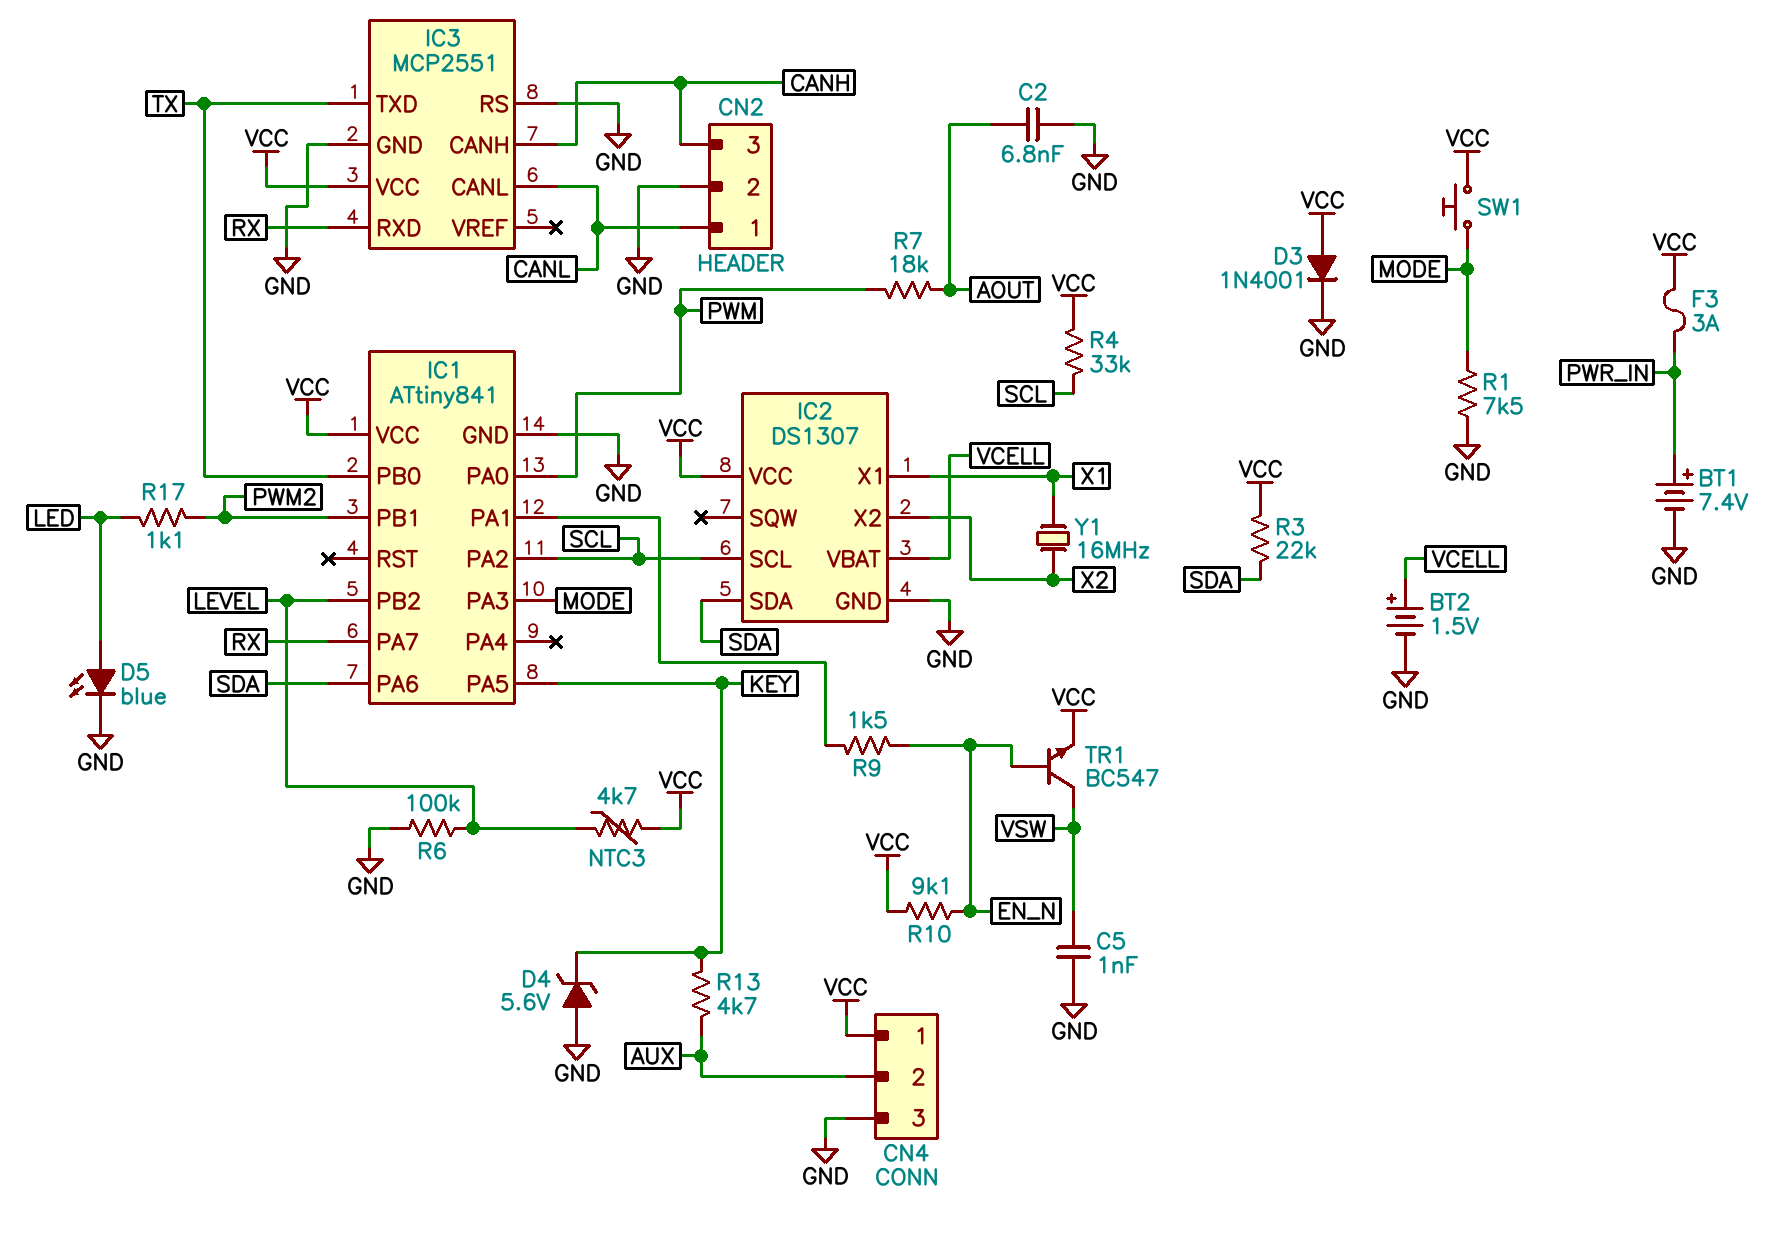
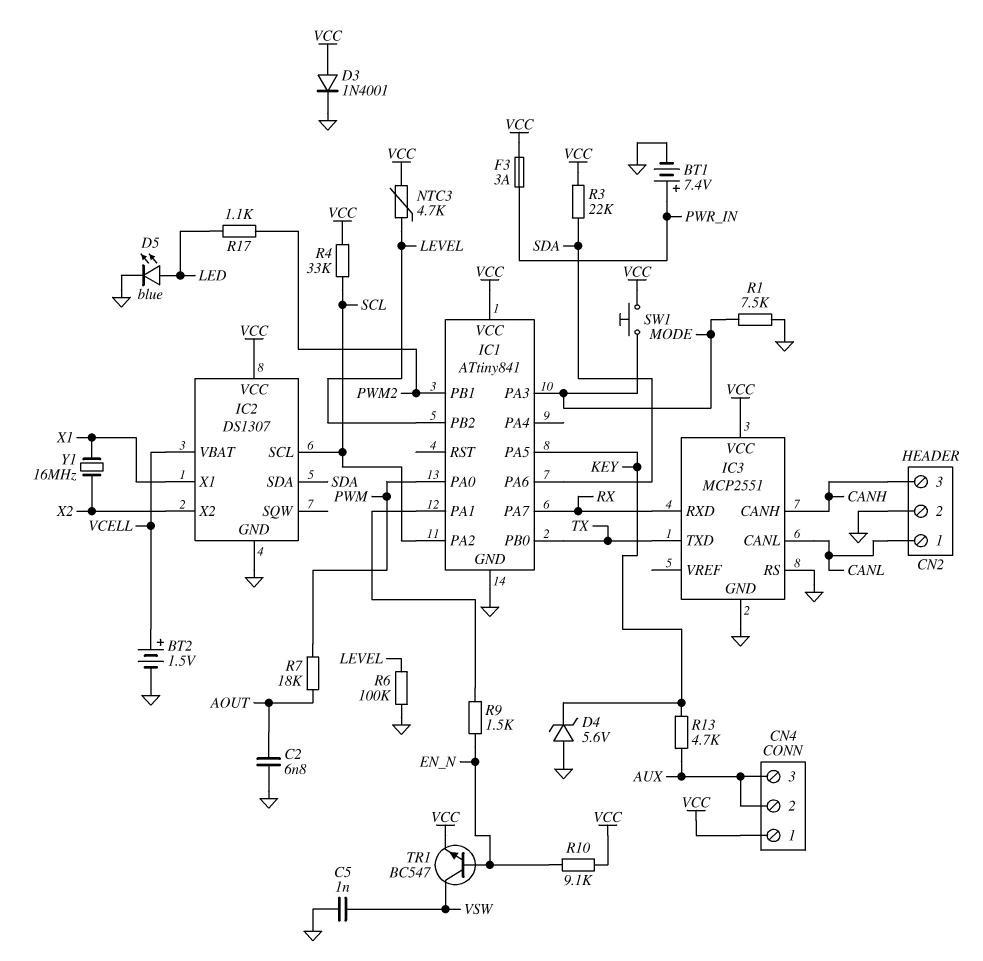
CN4 pin 3: GND -> AUX

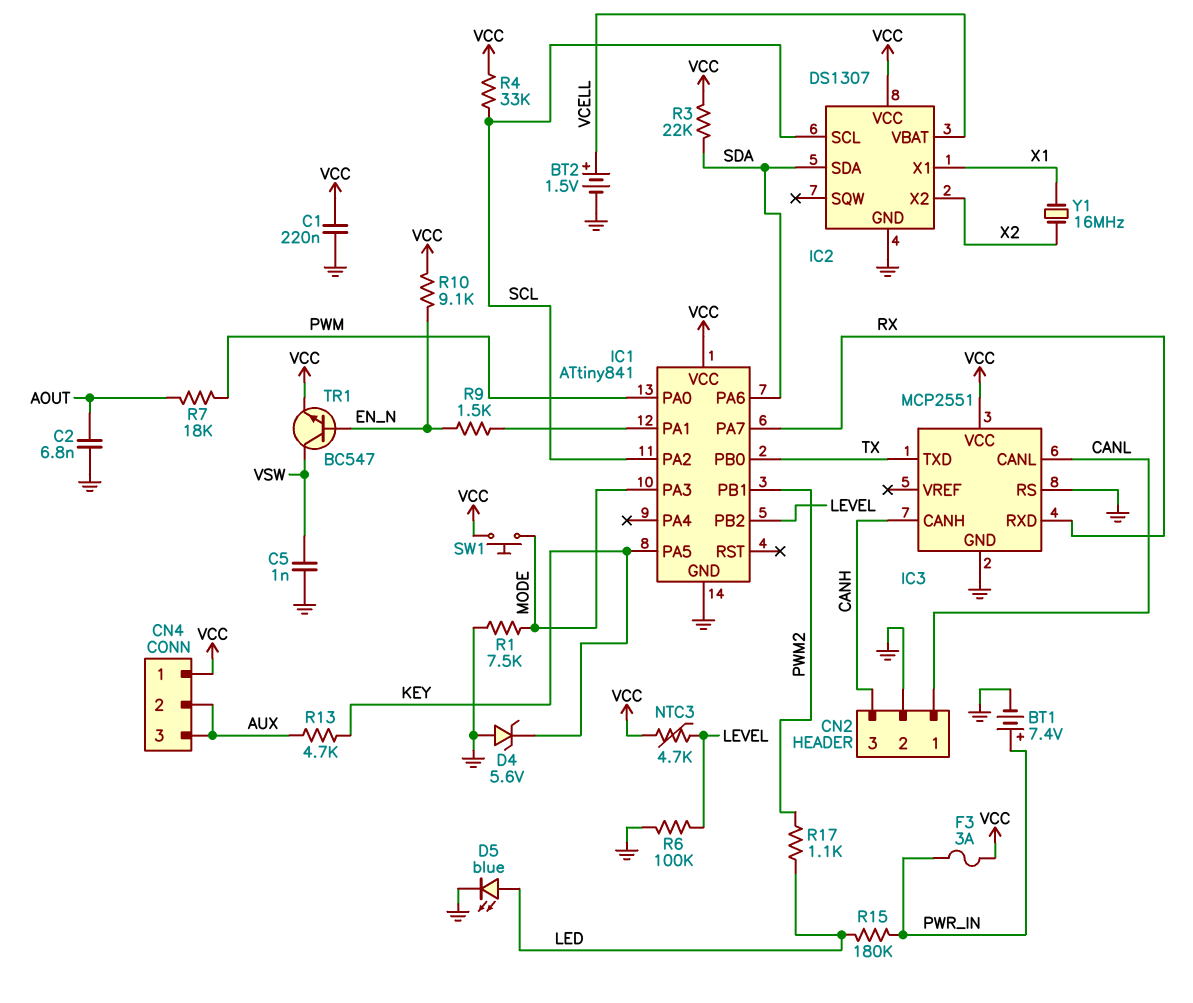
C1: none -> 220nF (GND, VCC)
D3: diode 1N4001 (A VCC, K GND) -> none
R15: none -> 180k (LED, PWR_IN)

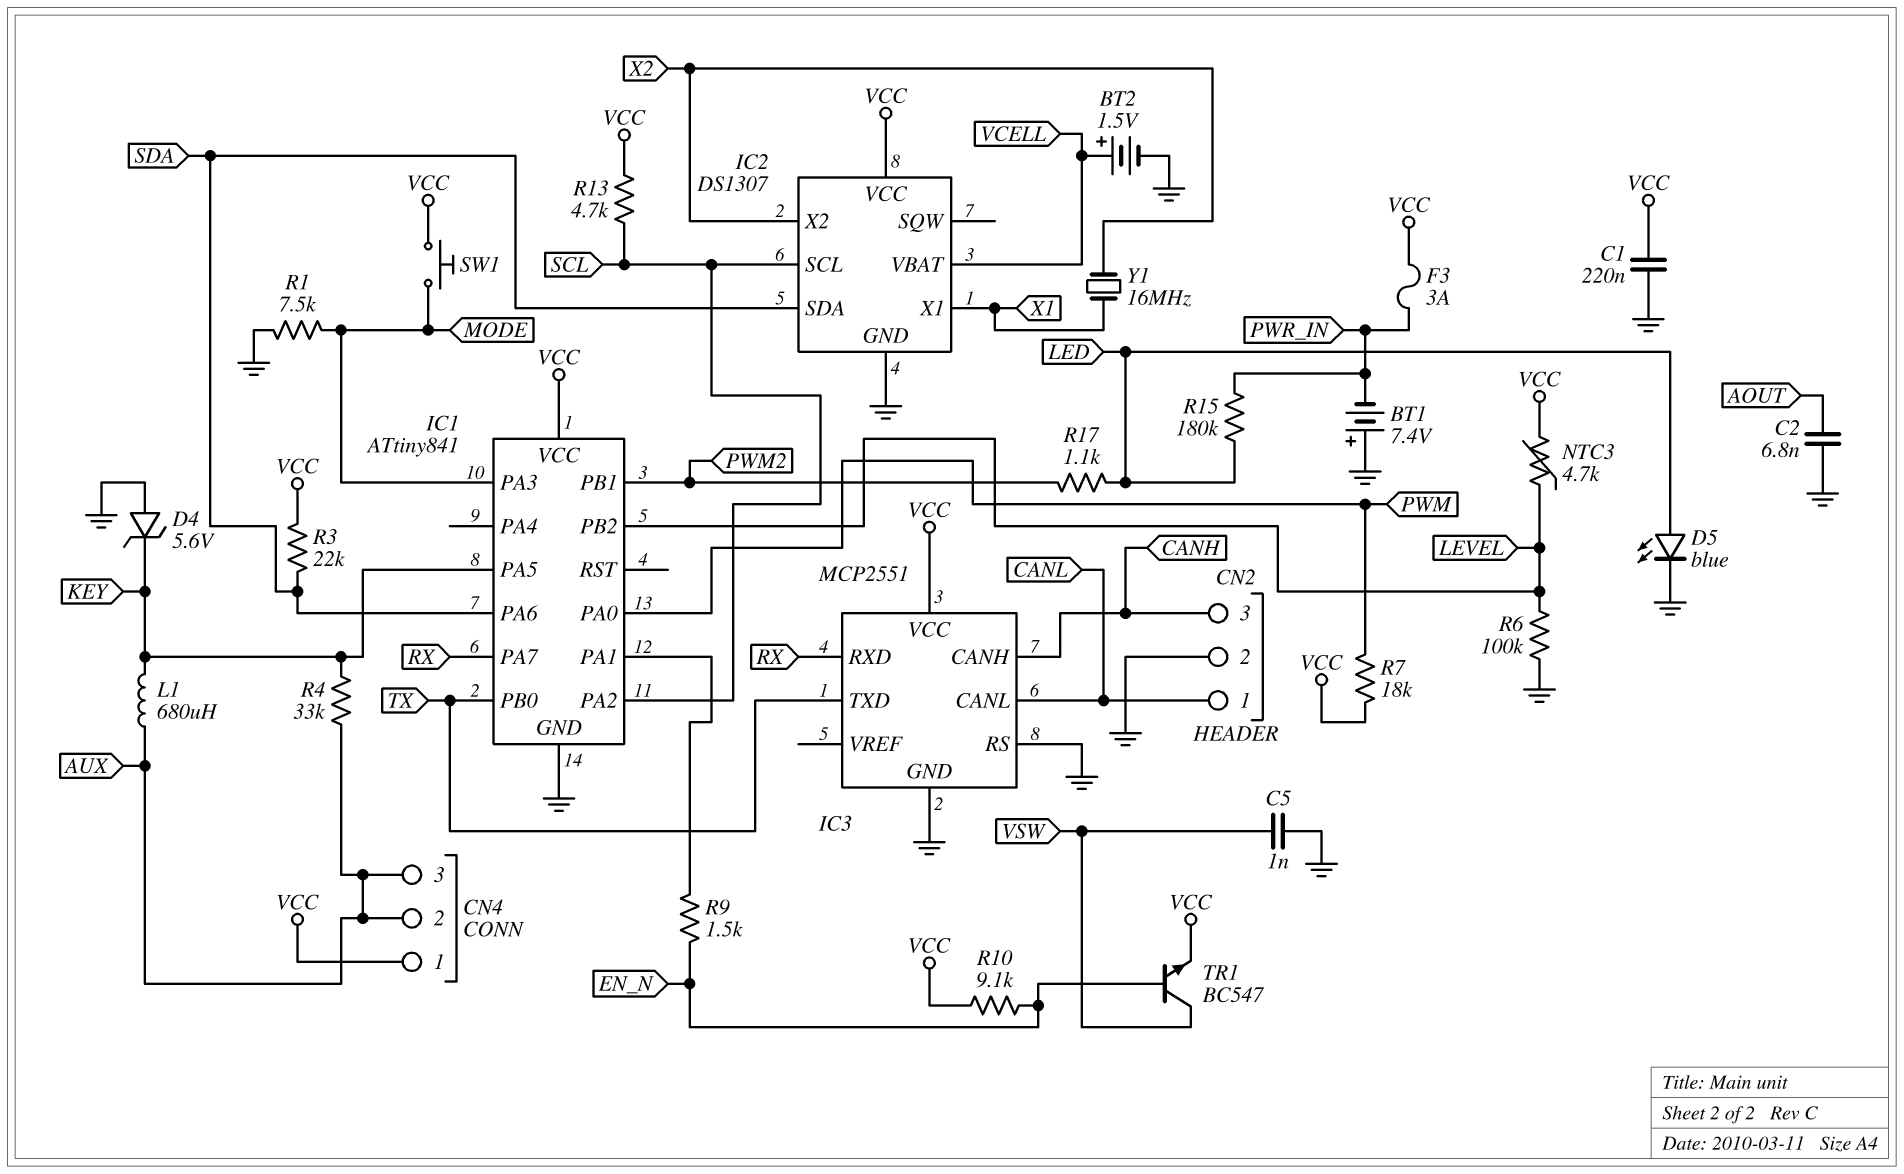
BT1: 7.4V (plus PWR_IN, minus GND) -> 7.4V (plus GND, minus PWR_IN)
L1: none -> 680uH (AUX, KEY)
R4: 33k (SCL, VCC) -> 33k (AUX, KEY)
R7: 18k (AOUT, PWM) -> 18k (PWM, VCC)
R13: 4.7k (AUX, KEY) -> 4.7k (SCL, VCC)

